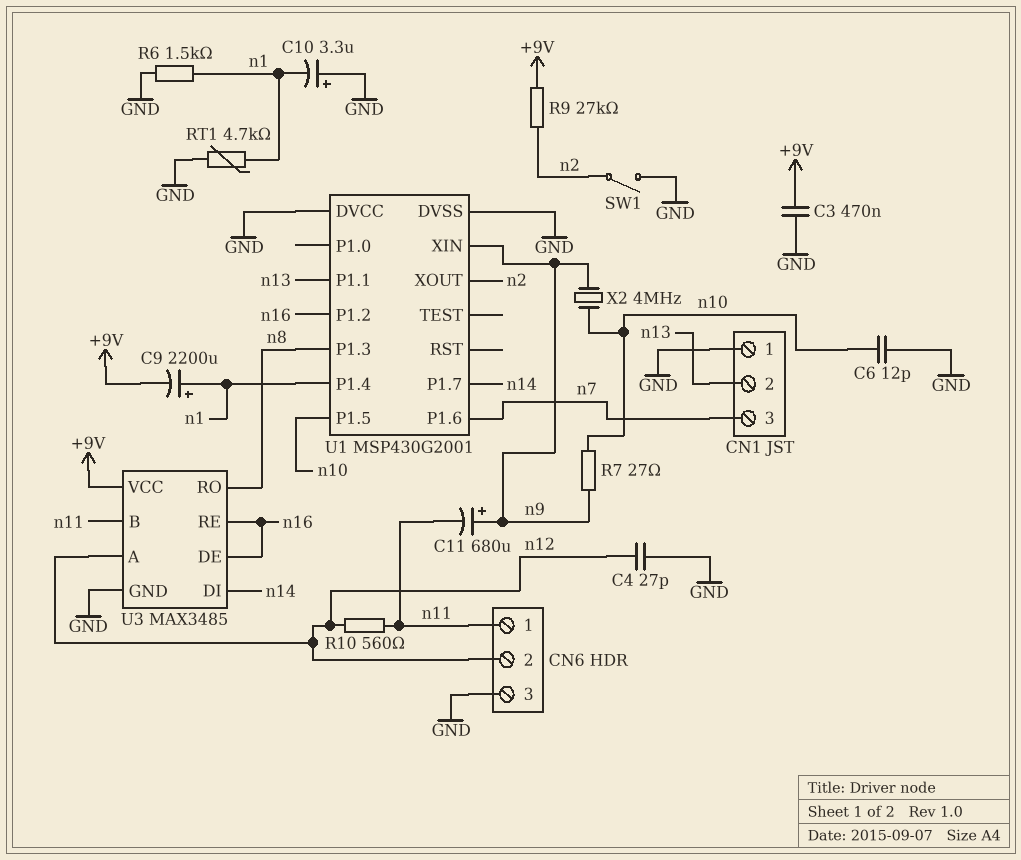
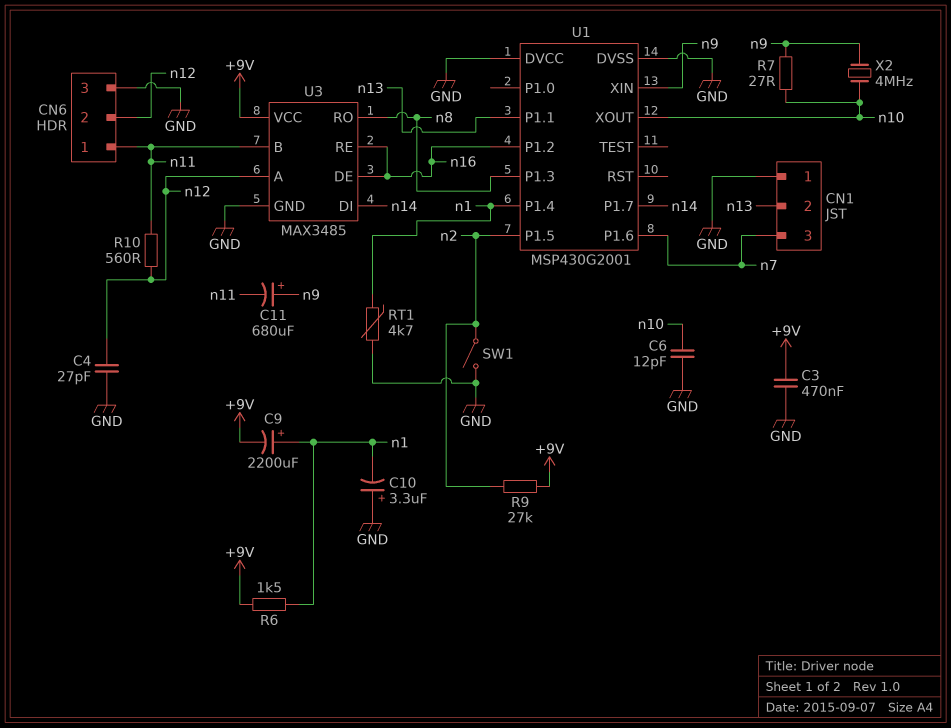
R6: 1.5k (GND, n1) -> 1.5k (+9V, n1)
U1 pin P1.5: n10 -> n2
U1 pin XOUT: n2 -> n10

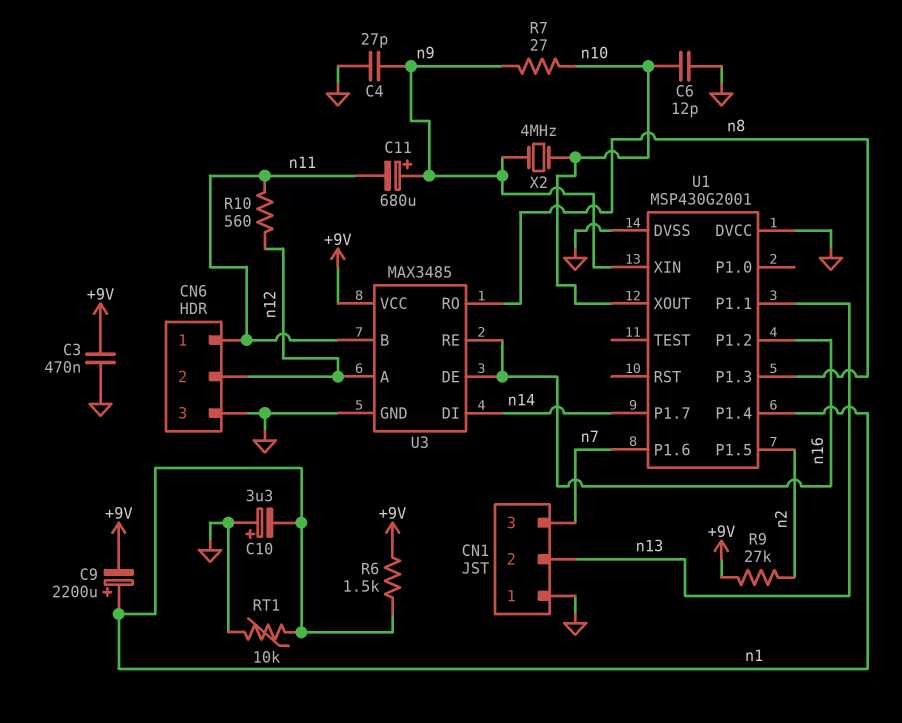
C4: 27pF (GND, n12) -> 27pF (GND, n9)
RT1: 4.7k (GND, n1) -> 10k (GND, n1)
SW1: switch (GND, n2) -> none

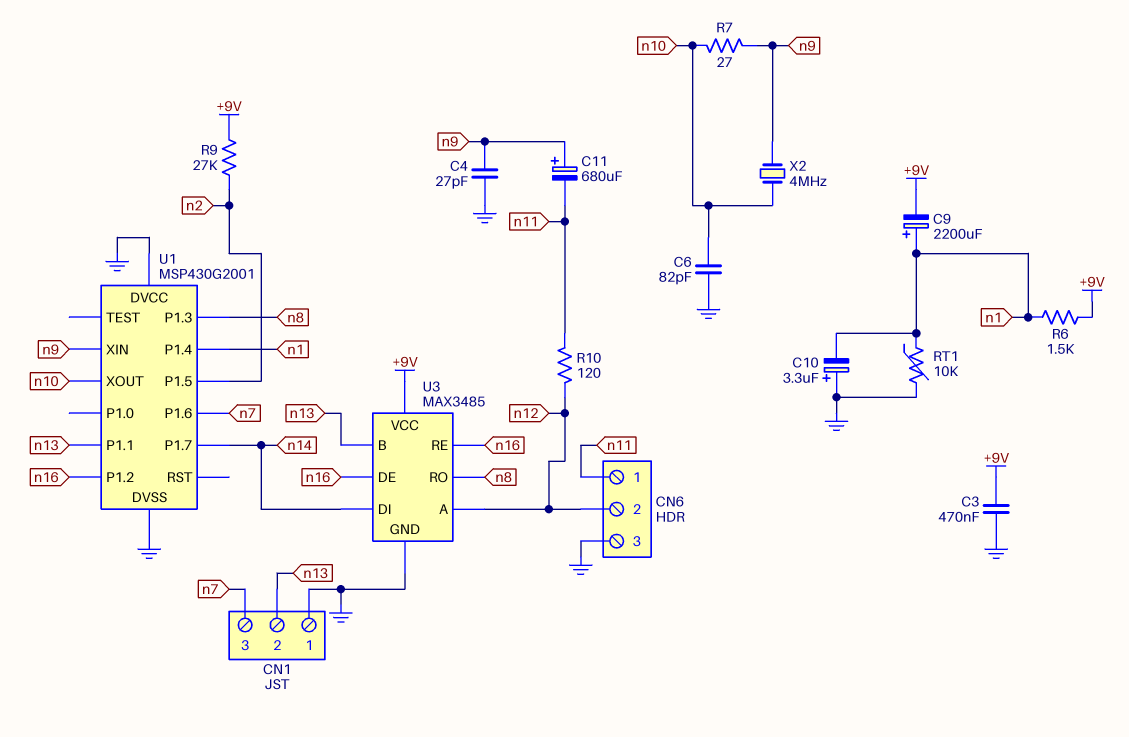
C6: 12pF (GND, n10) -> 82pF (GND, n10)
R10: 560 (n11, n12) -> 120 (n11, n12)
U3 pin B: n11 -> n13

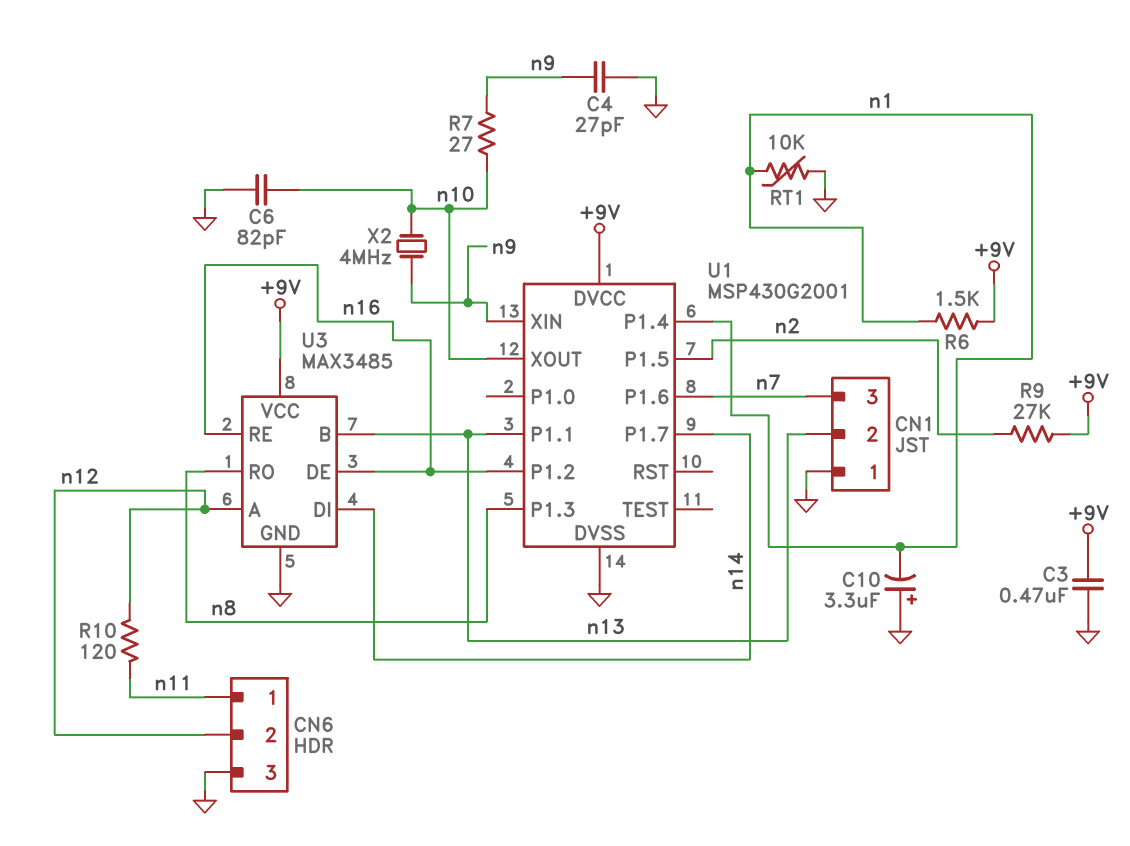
C9: 2200uF (plus n1, minus +9V) -> none
C11: 680uF (plus n9, minus n11) -> none
U1 pin DVCC: GND -> +9V

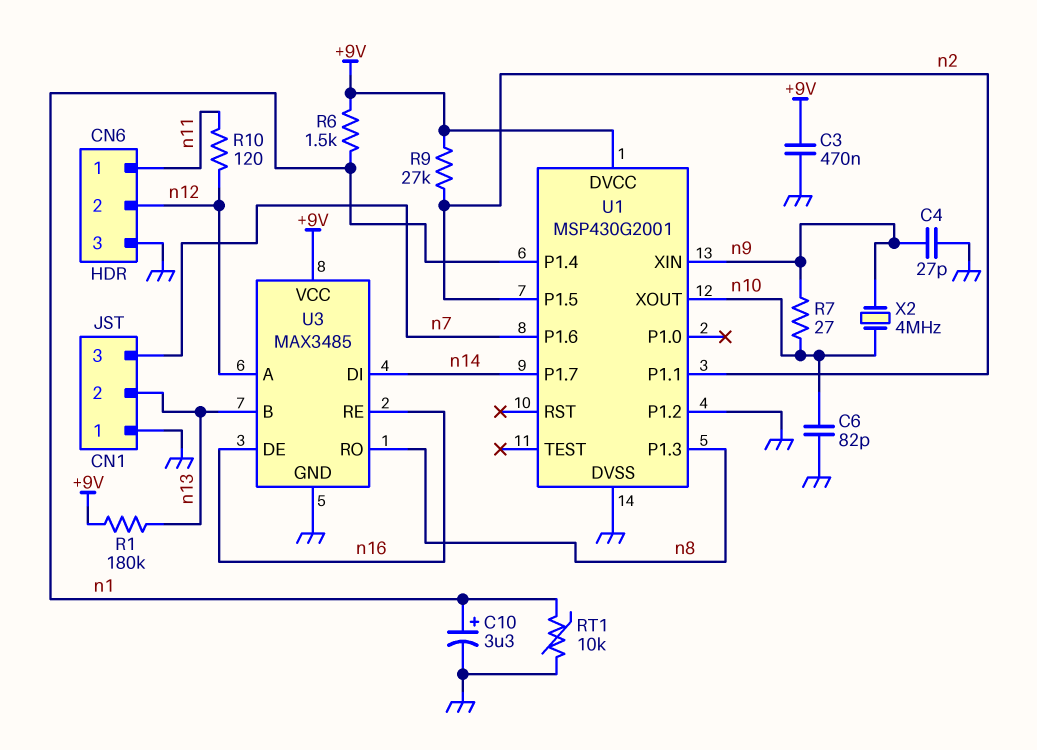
C10: 3.3uF (plus GND, minus n1) -> 3.3uF (plus n1, minus GND)
R1: none -> 180k (+9V, n13)
U1 pin P1.1: n13 -> n2
U1 pin P1.2: n16 -> GND

